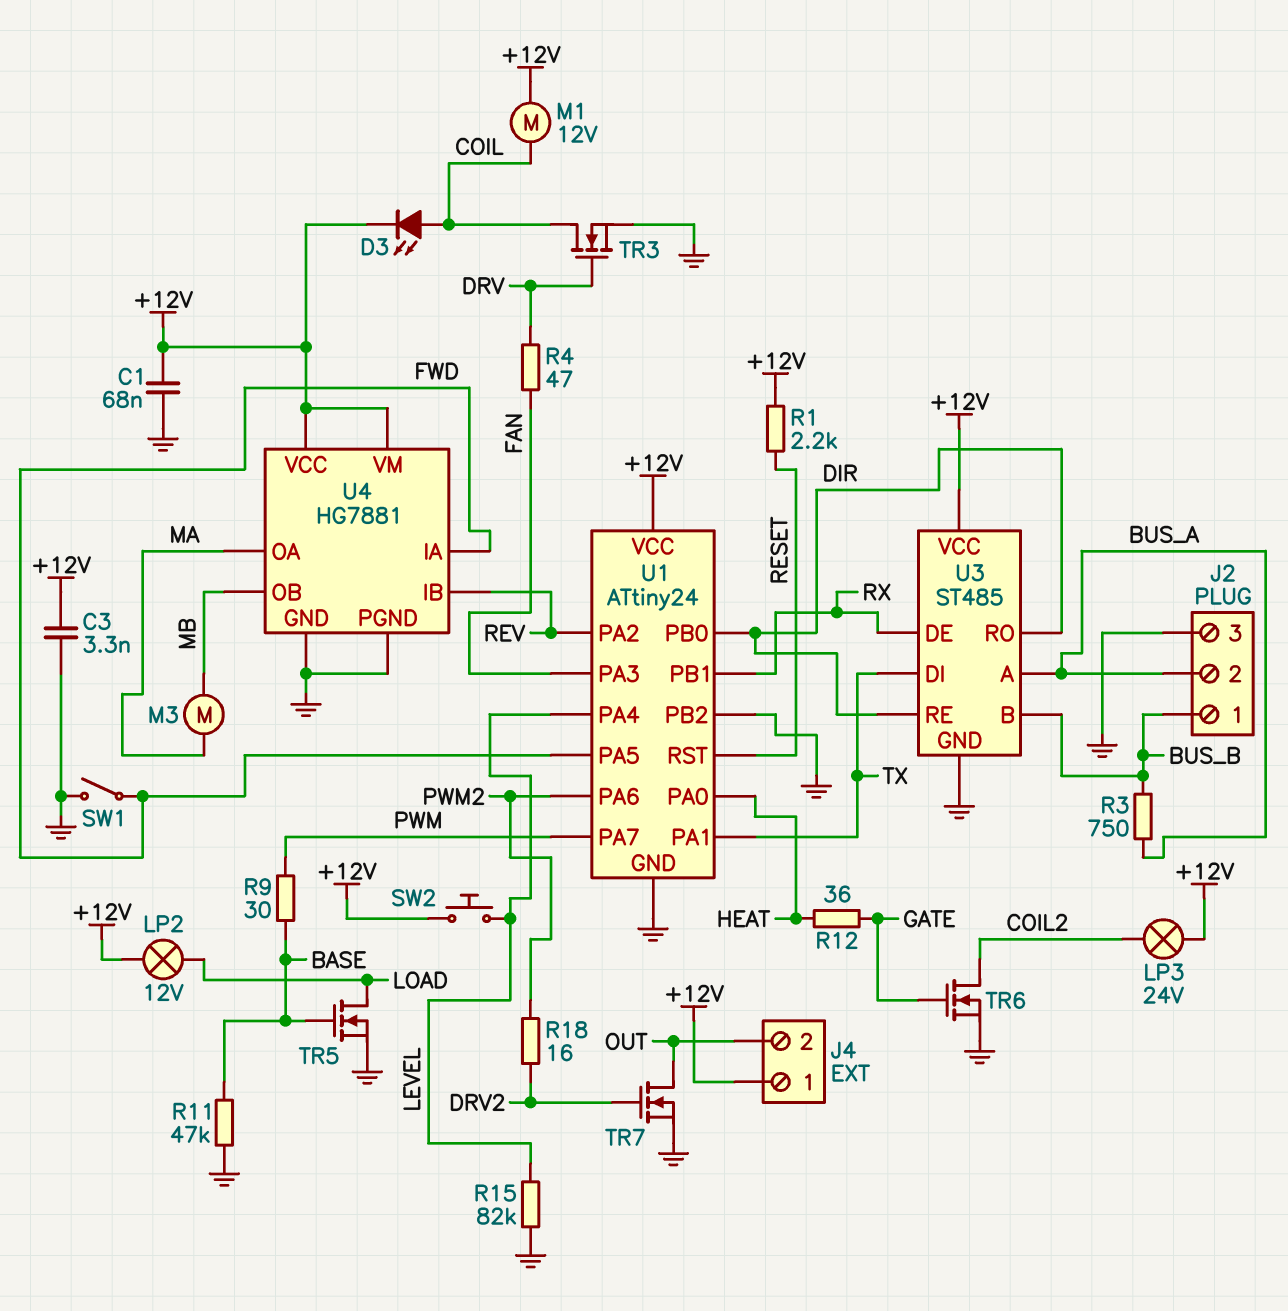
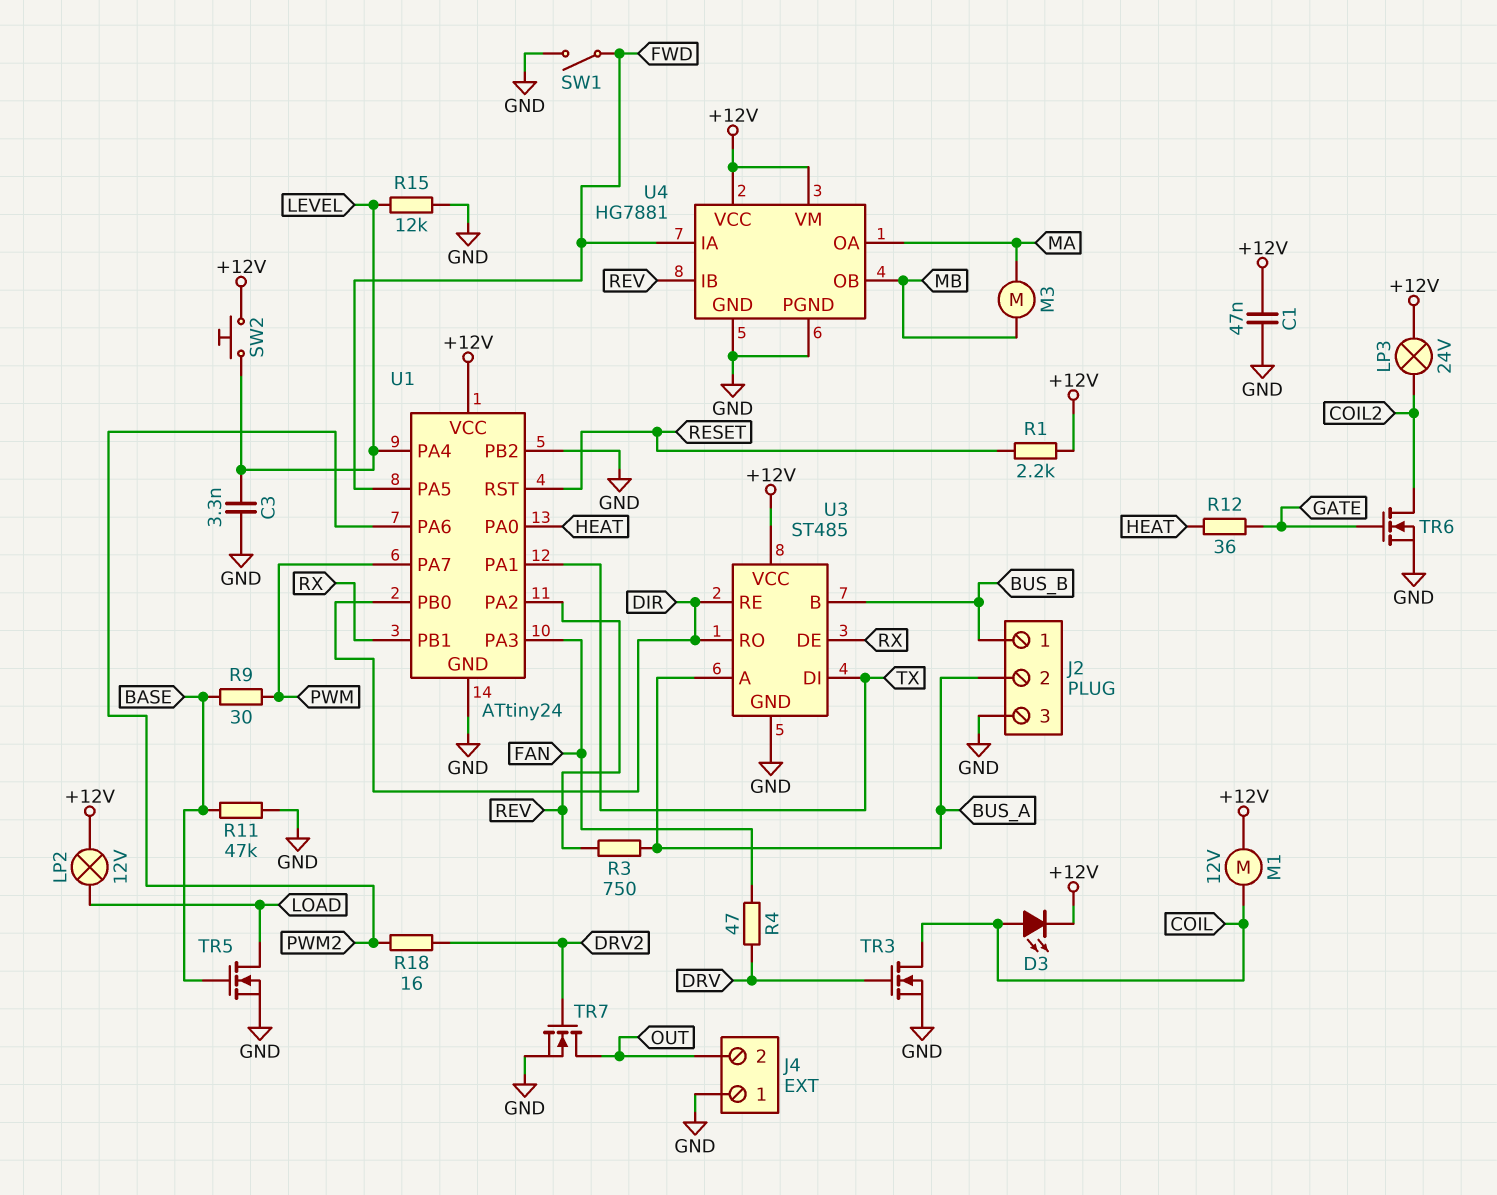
C1: 68nF (+12V, GND) -> 47nF (+12V, GND)
C3: 3.3nF (+12V, GND) -> 3.3nF (GND, LEVEL)
J4 pin 1: +12V -> GND
R3: 750 (BUS_A, BUS_B) -> 750 (BUS_A, REV)
R15: 82k (GND, LEVEL) -> 12k (GND, LEVEL)

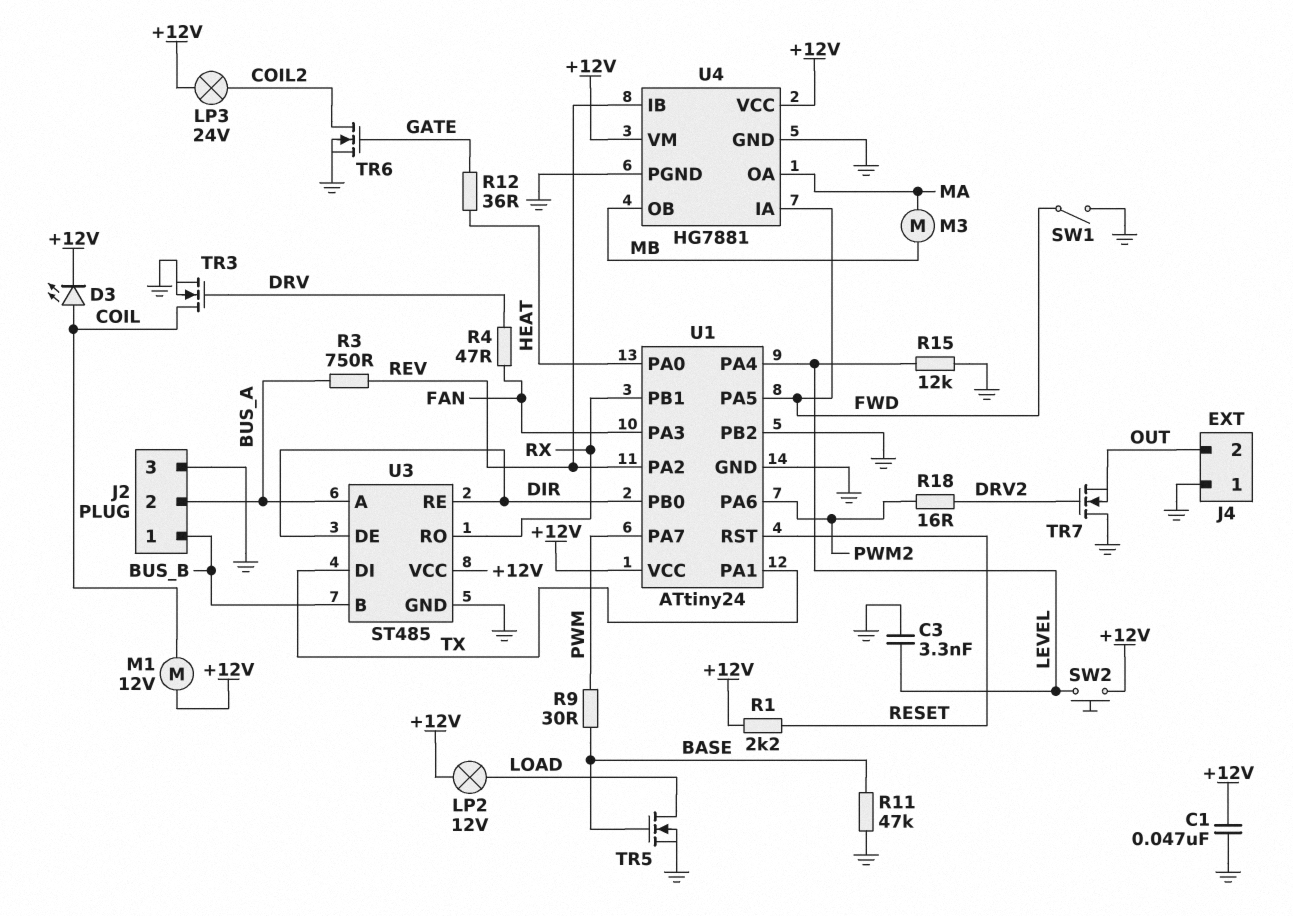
TR7: NMOS (G DRV2, D OUT, S GND) -> NMOS (G DRV2, D GND, S OUT)
U3 pin DE: RX -> DIR
U3 pin RO: DIR -> RX

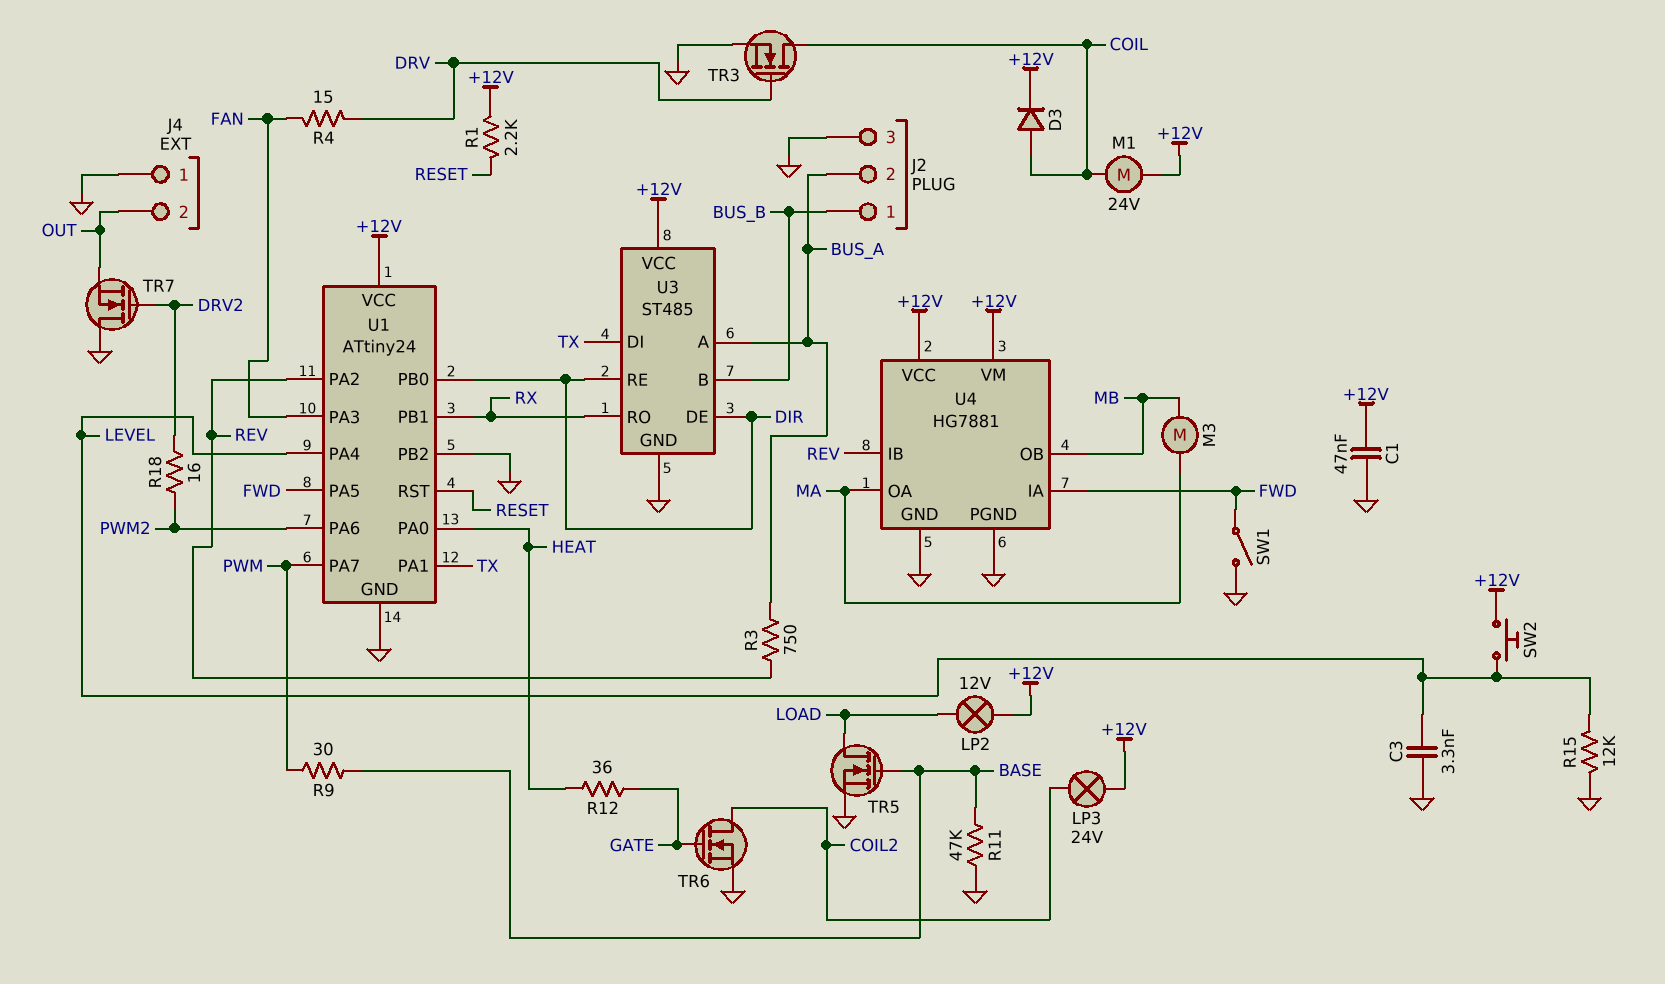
D3: LED (A COIL, K +12V) -> diode (A COIL, K +12V)
M1: motor 12V (+12V, COIL) -> motor 24V (+12V, COIL)
R4: 47 (DRV, FAN) -> 15 (DRV, FAN)

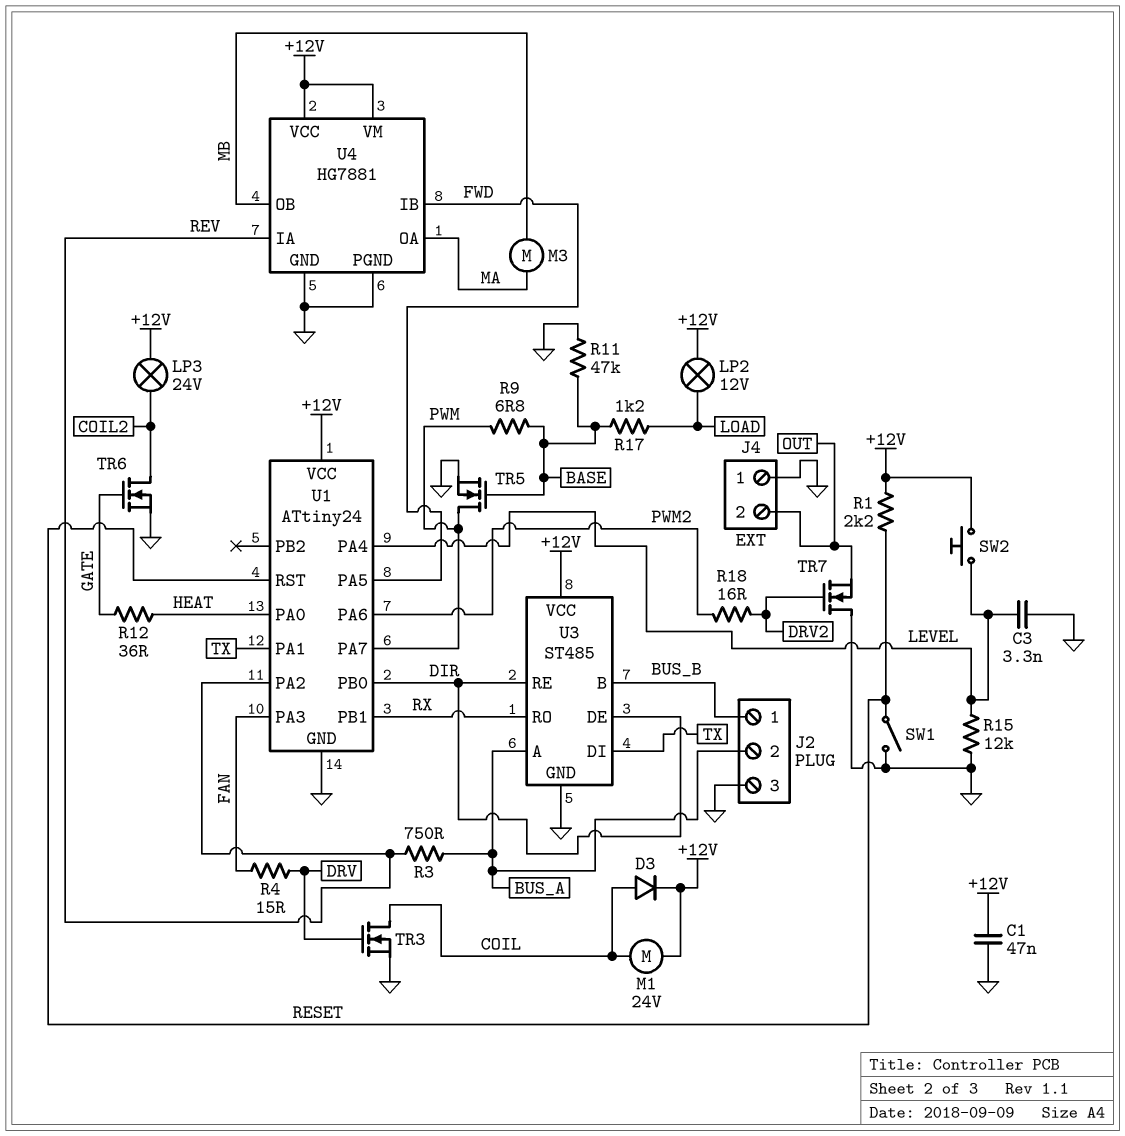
R9: 30 (BASE, PWM) -> 6.8 (BASE, PWM)
R17: none -> 1.2k (BASE, LOAD)
SW1: switch (FWD, GND) -> switch (GND, RESET)
TR5: NMOS (G BASE, D LOAD, S GND) -> NMOS (G BASE, D PWM, S GND)
U1 pin PB2: GND -> none
U4 pin IA: FWD -> REV
U4 pin IB: REV -> FWD

